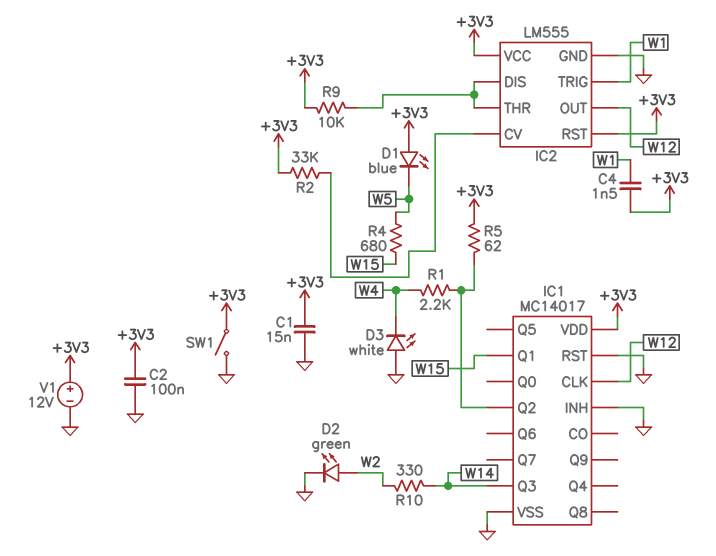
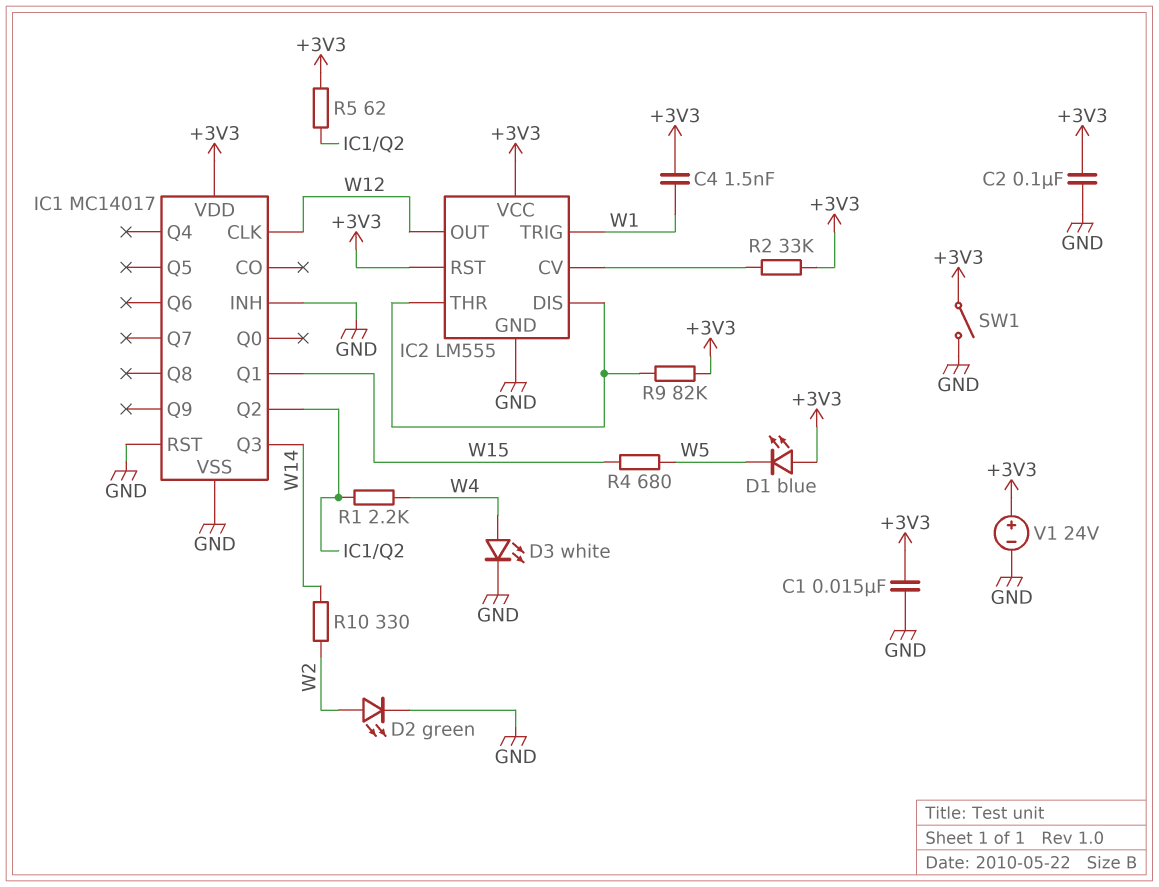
D3: LED white (A GND, K W4) -> LED white (A W4, K GND)
R9: 10k (+3V3, IC2/DIS) -> 82k (+3V3, IC2/DIS)
V1: 12V (plus +3V3, minus GND) -> 24V (plus +3V3, minus GND)

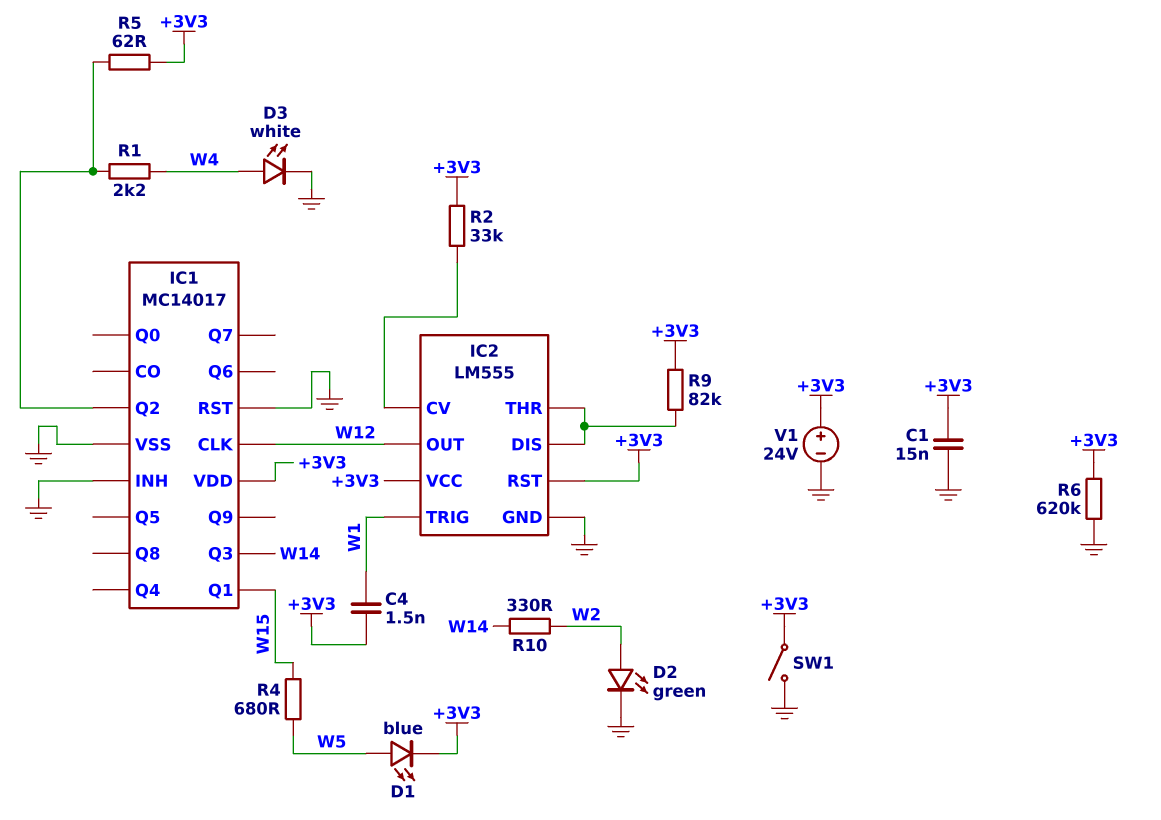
C2: 100nF (+3V3, GND) -> none
D1: LED blue (A +3V3, K W5) -> LED blue (A W5, K +3V3)
R6: none -> 620k (+3V3, GND)

